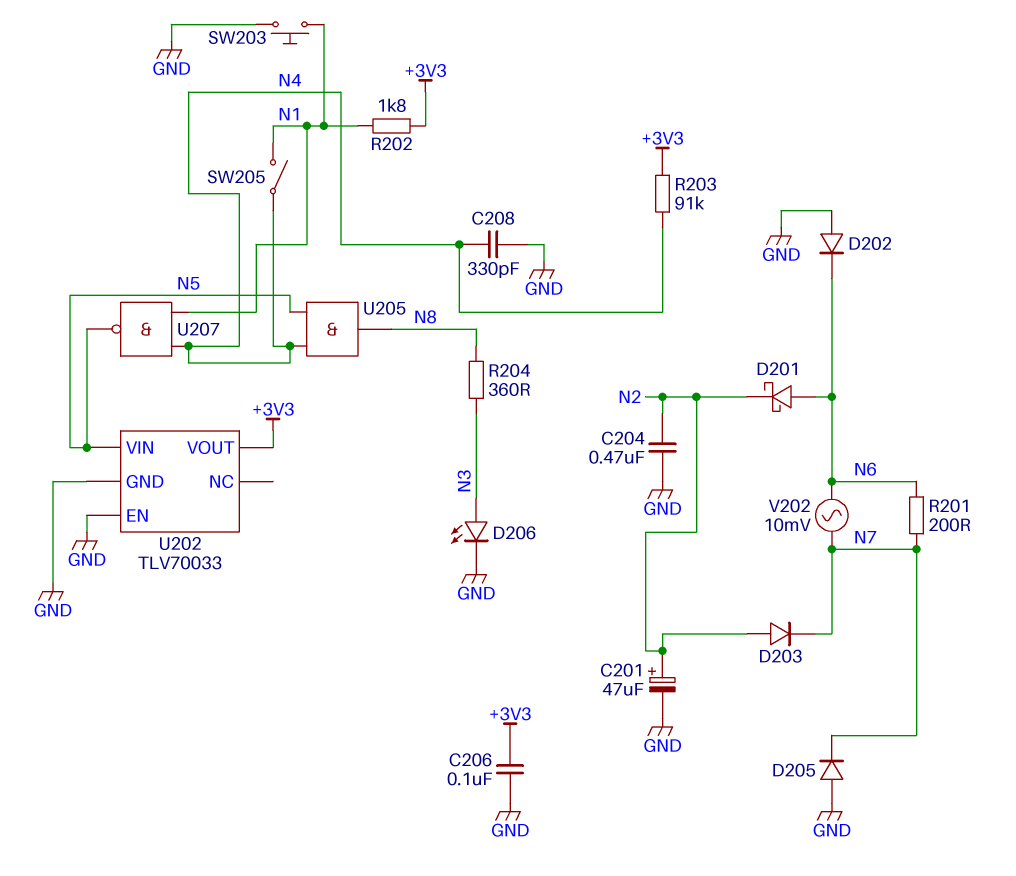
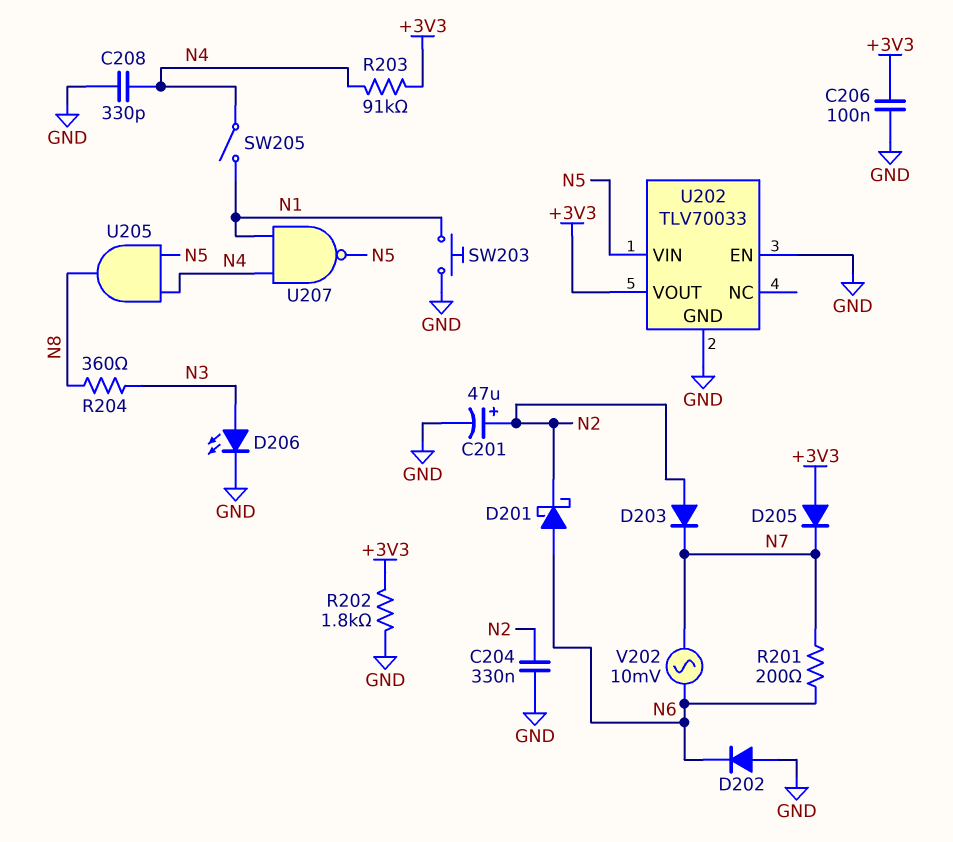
C204: 470nF (GND, N2) -> 330nF (GND, N2)
D205: diode (A GND, K N7) -> diode (A +3V3, K N7)
R202: 1.8k (+3V3, N1) -> 1.8k (+3V3, GND)

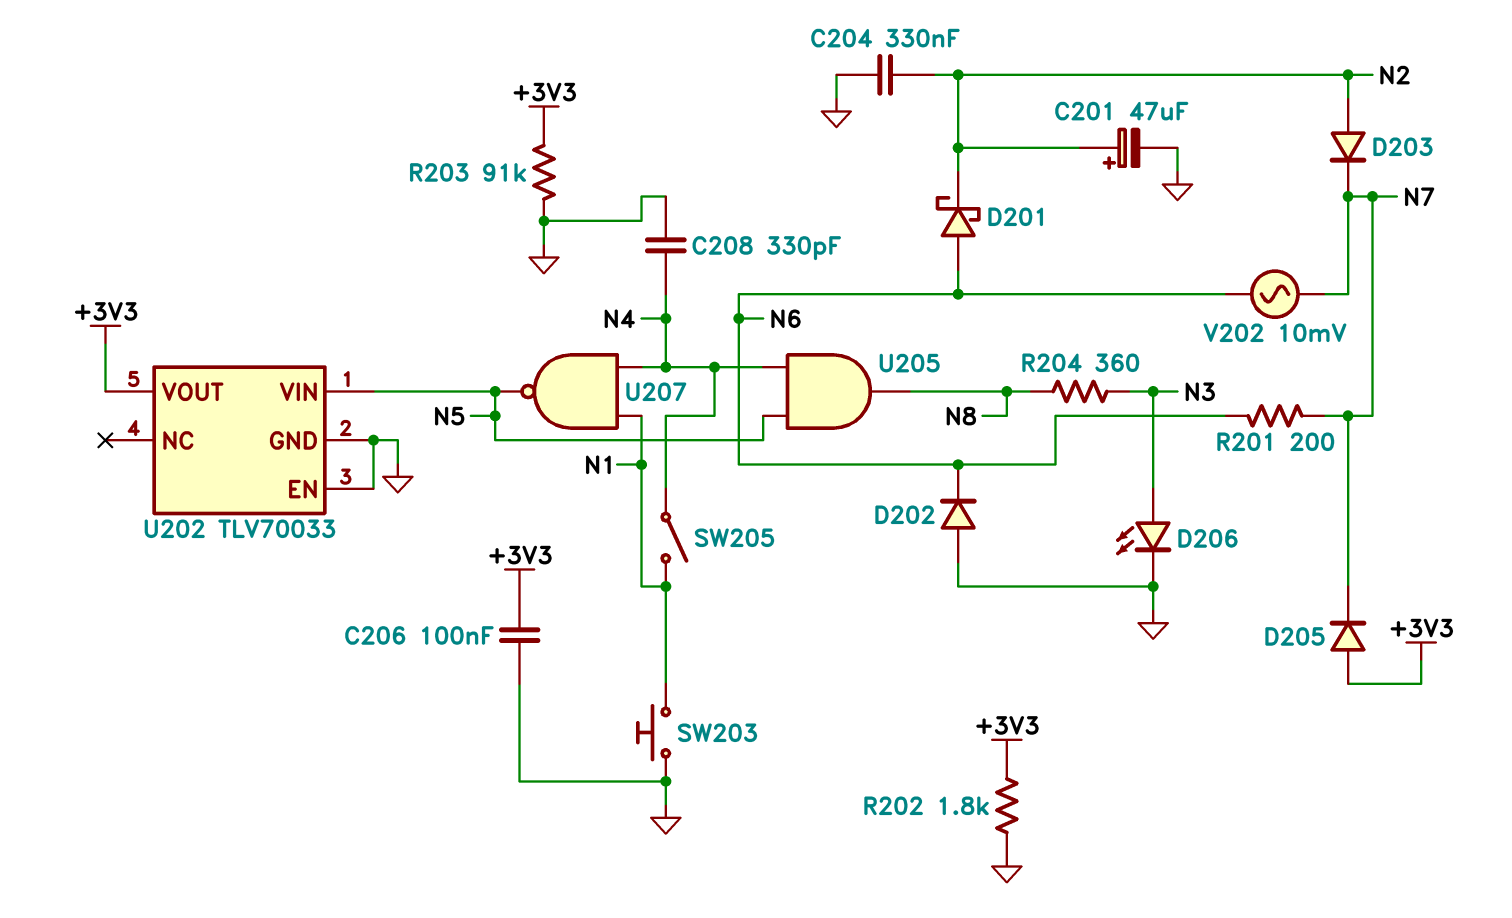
R203: 91k (+3V3, N4) -> 91k (+3V3, GND)

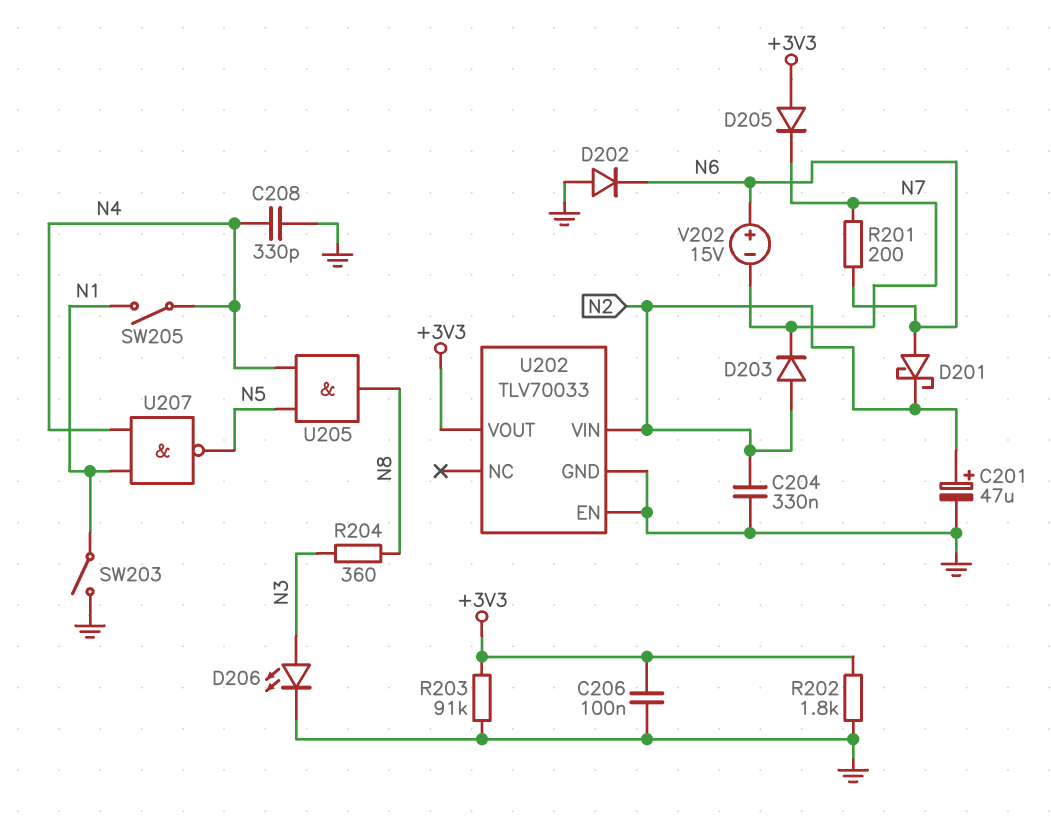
SW203: button (GND, N1) -> switch (GND, N1)
U202 pin VIN: N5 -> N2
V202: AC 10mV (N6, N7) -> 15V (plus N6, minus N7)

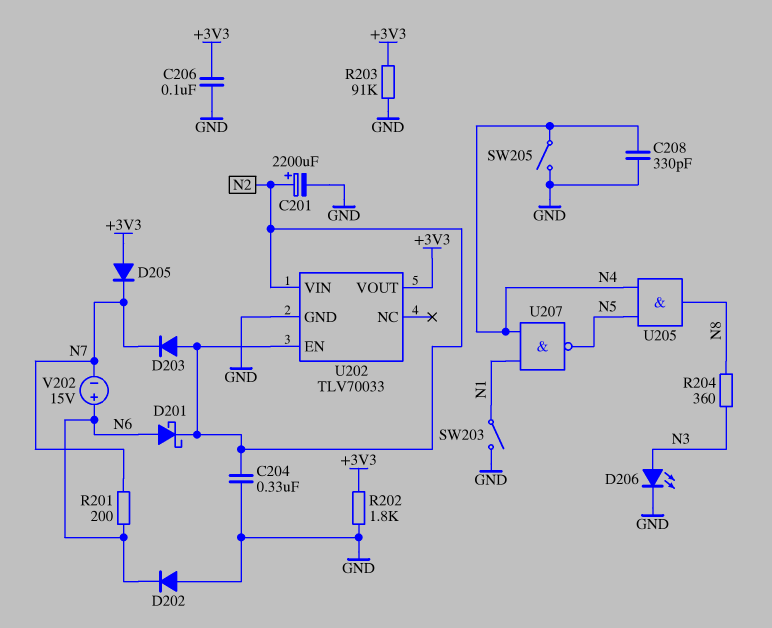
C201: 47uF (plus N2, minus GND) -> 2200uF (plus N2, minus GND)
SW205: switch (N1, N4) -> switch (GND, N4)
U202 pin EN: GND -> N2

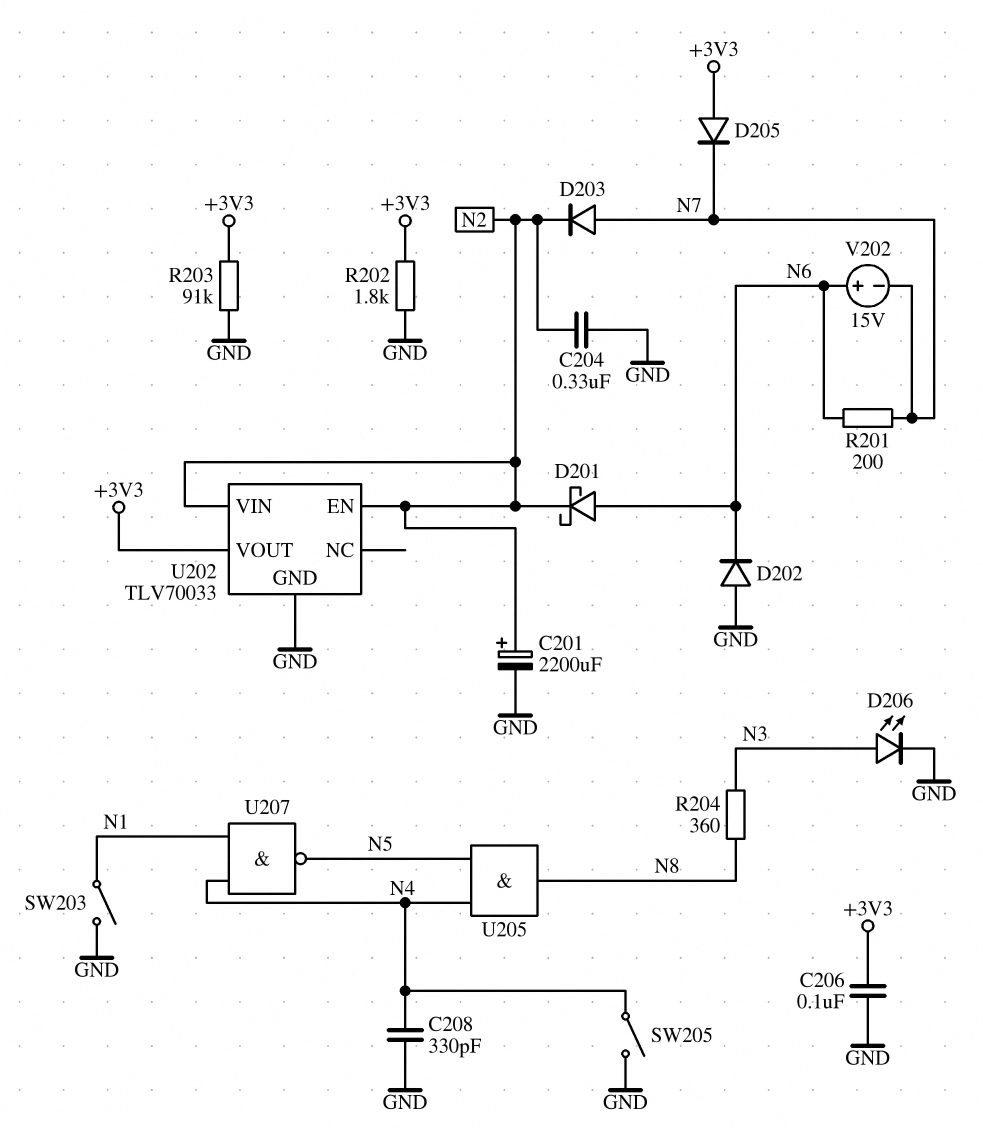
D203: diode (A N2, K N7) -> diode (A N7, K N2)

